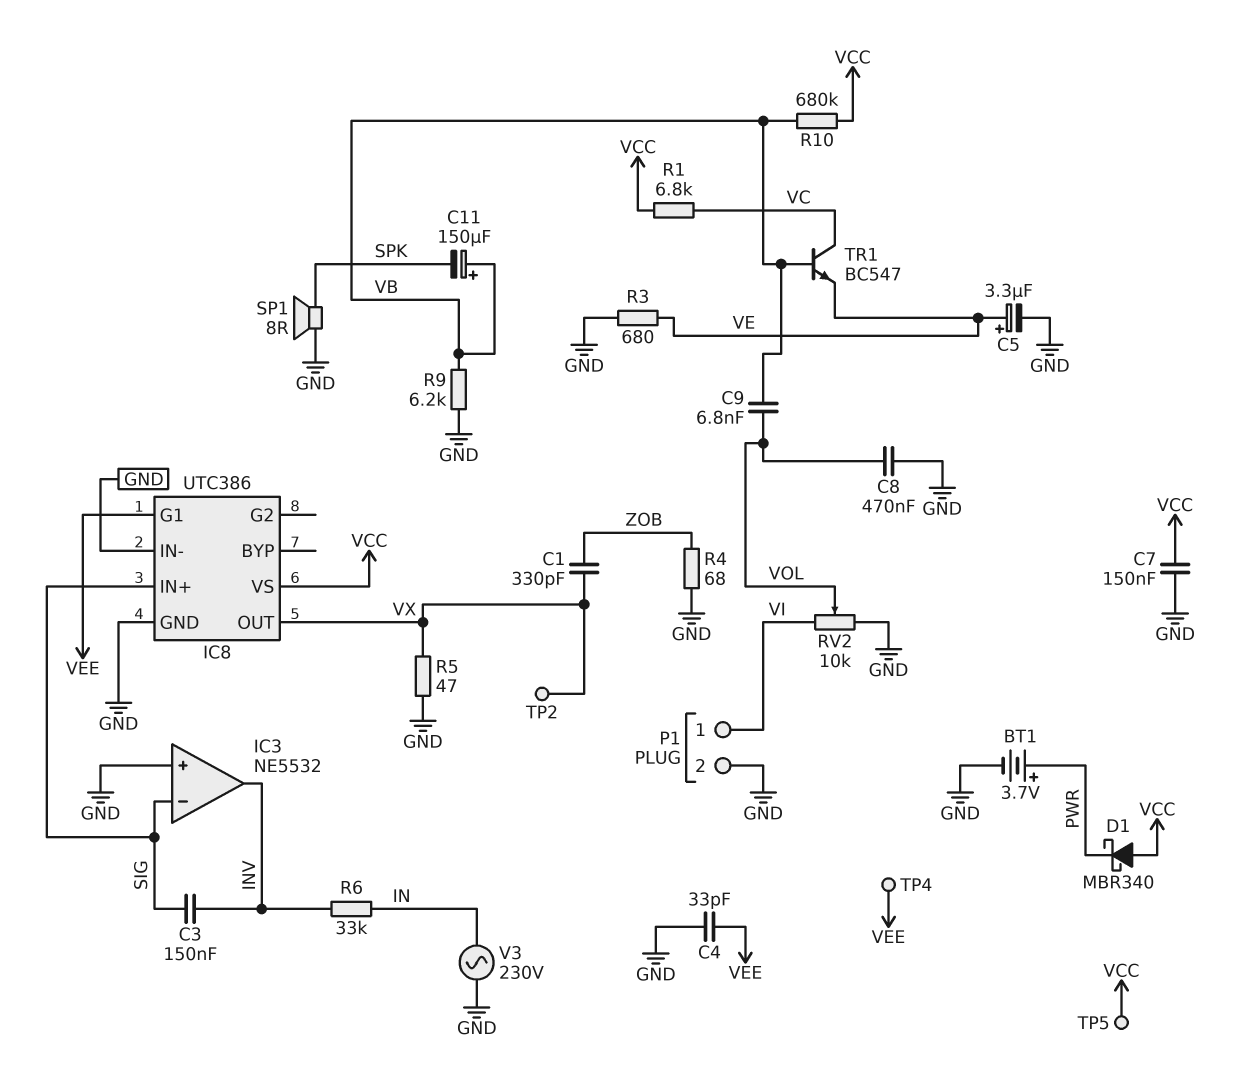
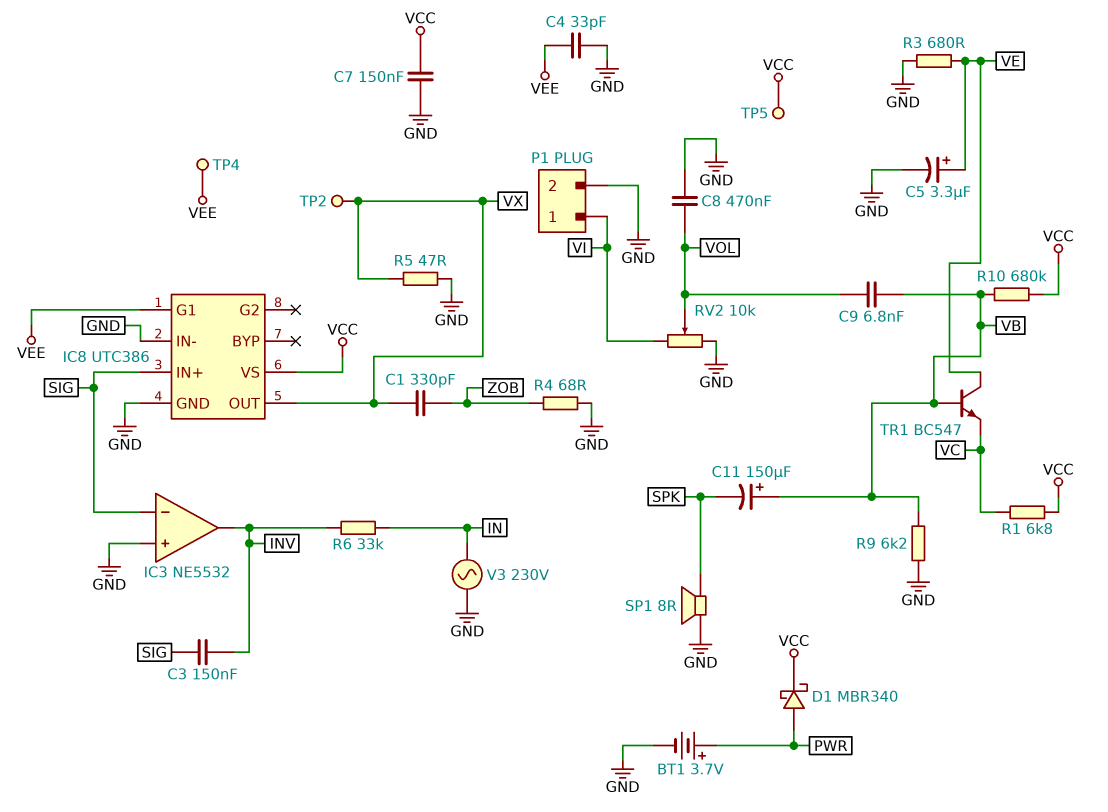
D1: schottky MBR340 (A VCC, K PWR) -> schottky MBR340 (A PWR, K VCC)
TR1: NPN BC547 (B VB, C VC, E VE) -> NPN BC547 (B VB, C VE, E VC)

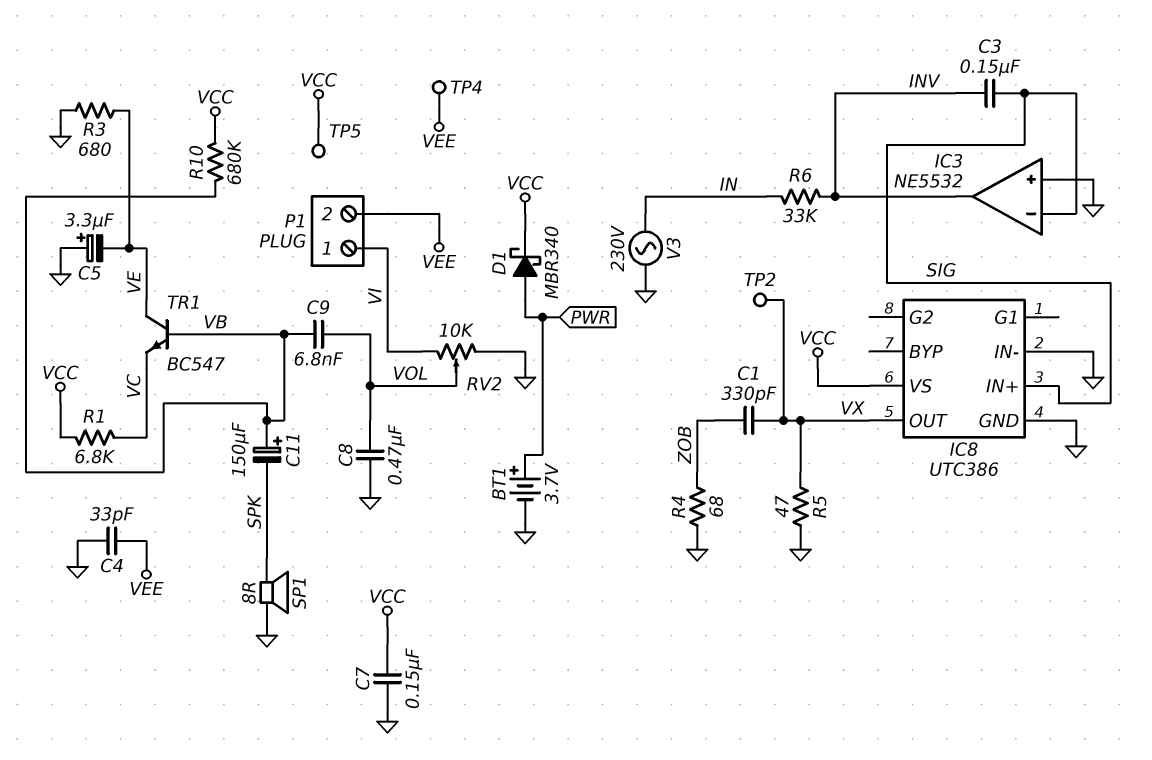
C5: 3.3uF (plus VE, minus GND) -> 3.3uF (plus GND, minus VE)
IC8 pin G1: VEE -> none
P1 pin 2: GND -> VEE
R9: 6.2k (GND, VB) -> none

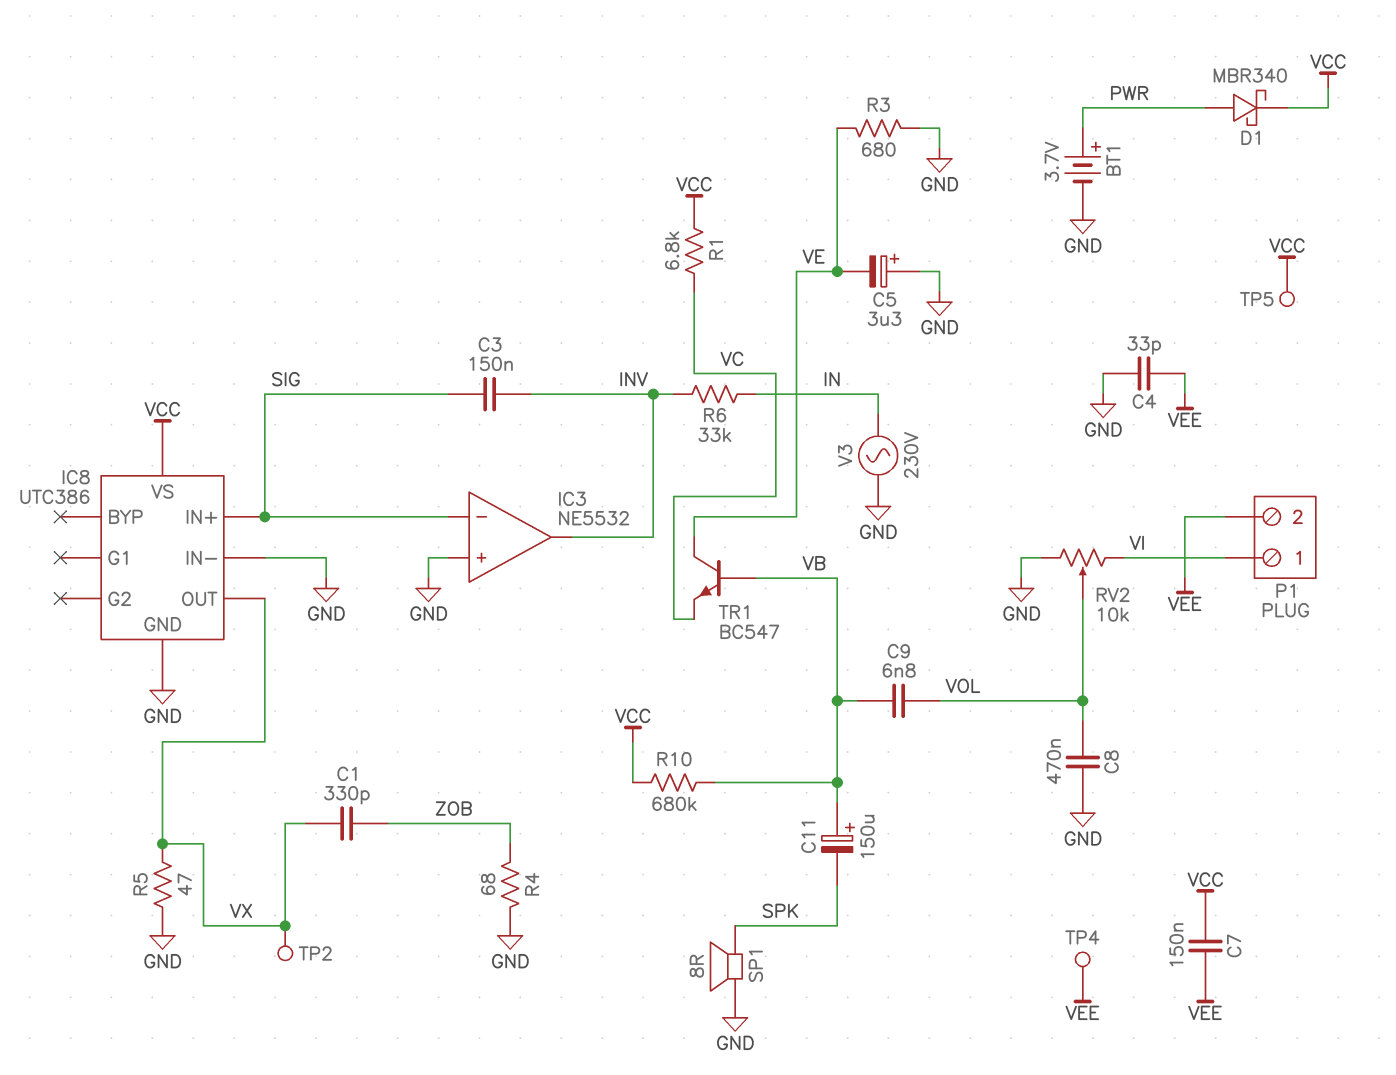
C7: 150nF (GND, VCC) -> 150nF (VCC, VEE)

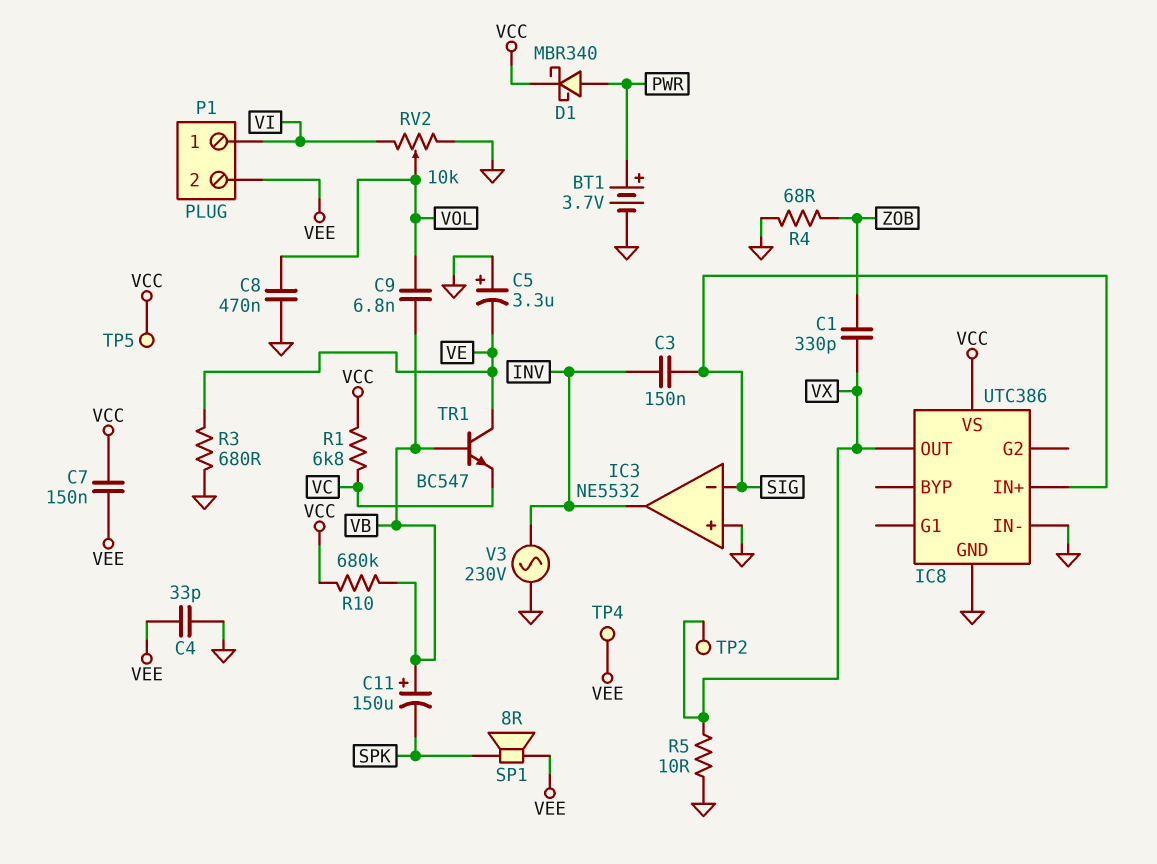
R5: 47 (GND, VX) -> 10 (GND, VX)
R6: 33k (IN, INV) -> none
SP1: speaker 8R (GND, SPK) -> speaker 8R (SPK, VEE)
V3: AC 230V (GND, IN) -> AC 230V (GND, INV)

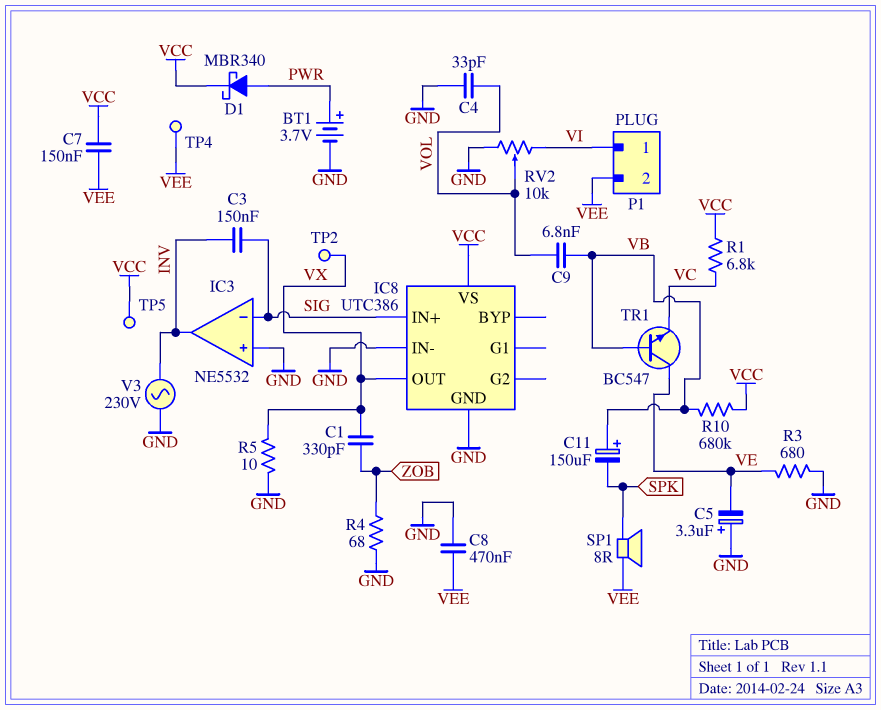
C4: 33pF (GND, VEE) -> 33pF (GND, VOL)
C8: 470nF (GND, VOL) -> 470nF (GND, VEE)

